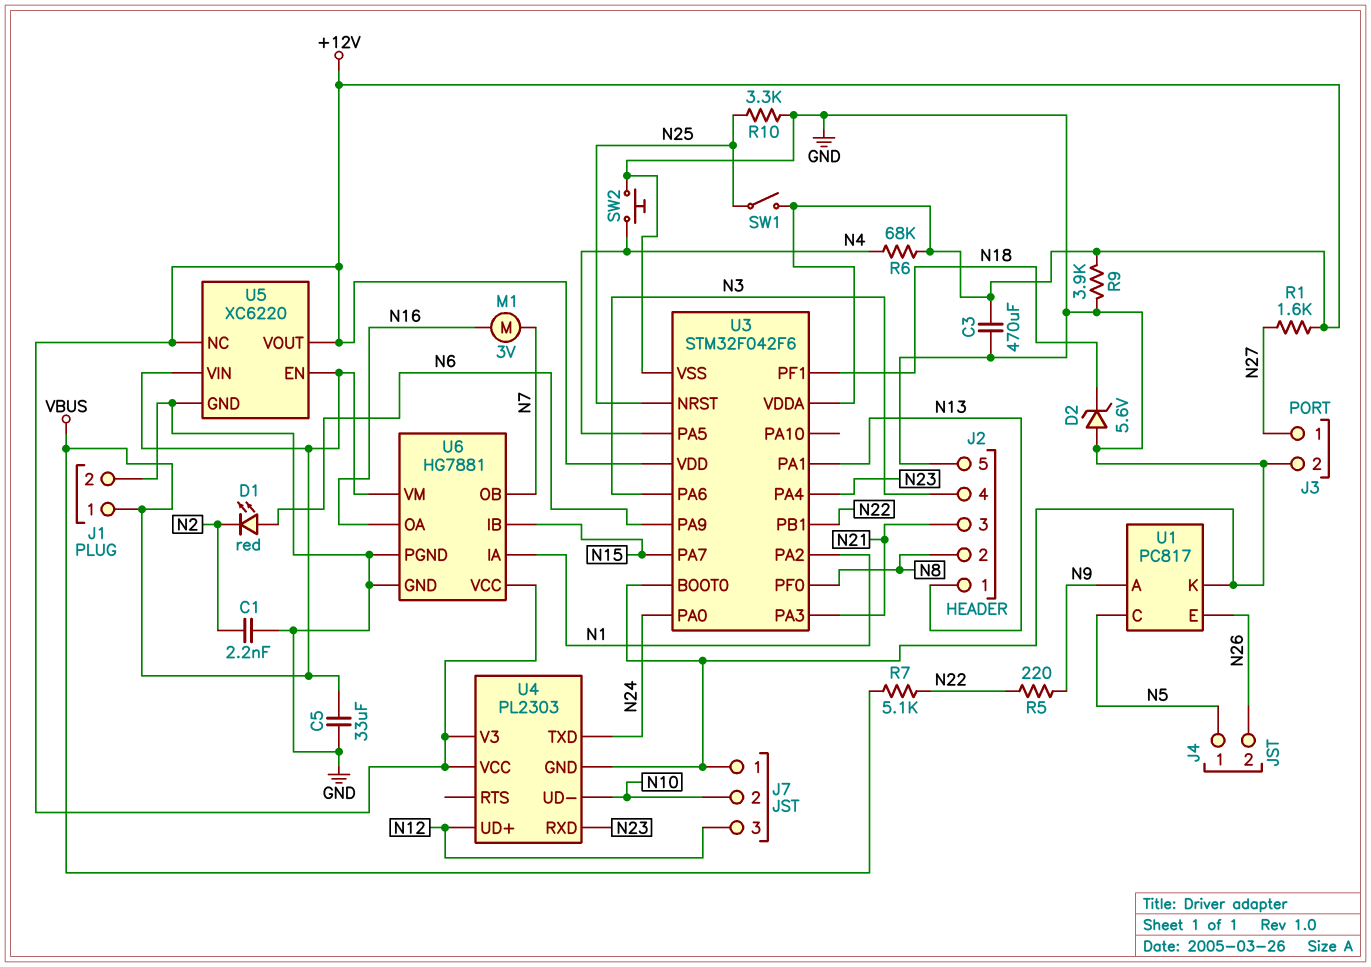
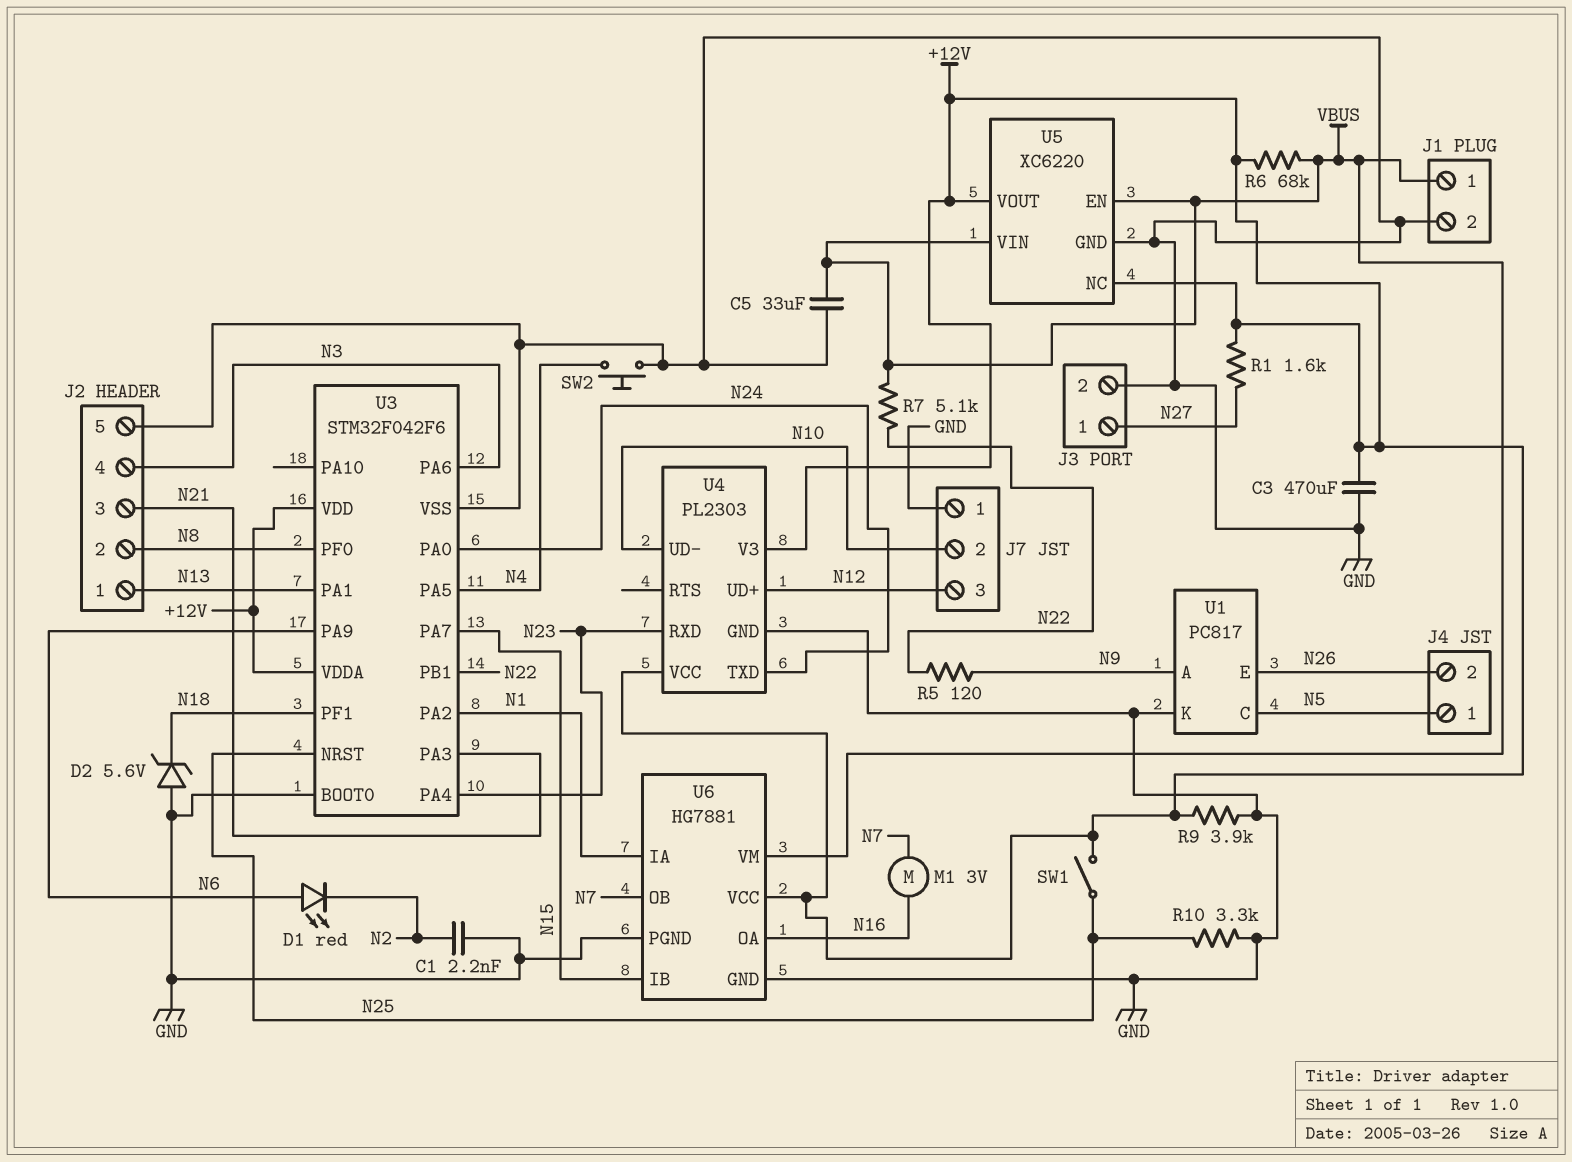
R5: 220 (N9, N22) -> 120 (N9, N22)
R6: 68k (+12V, N4) -> 68k (+12V, VBUS)

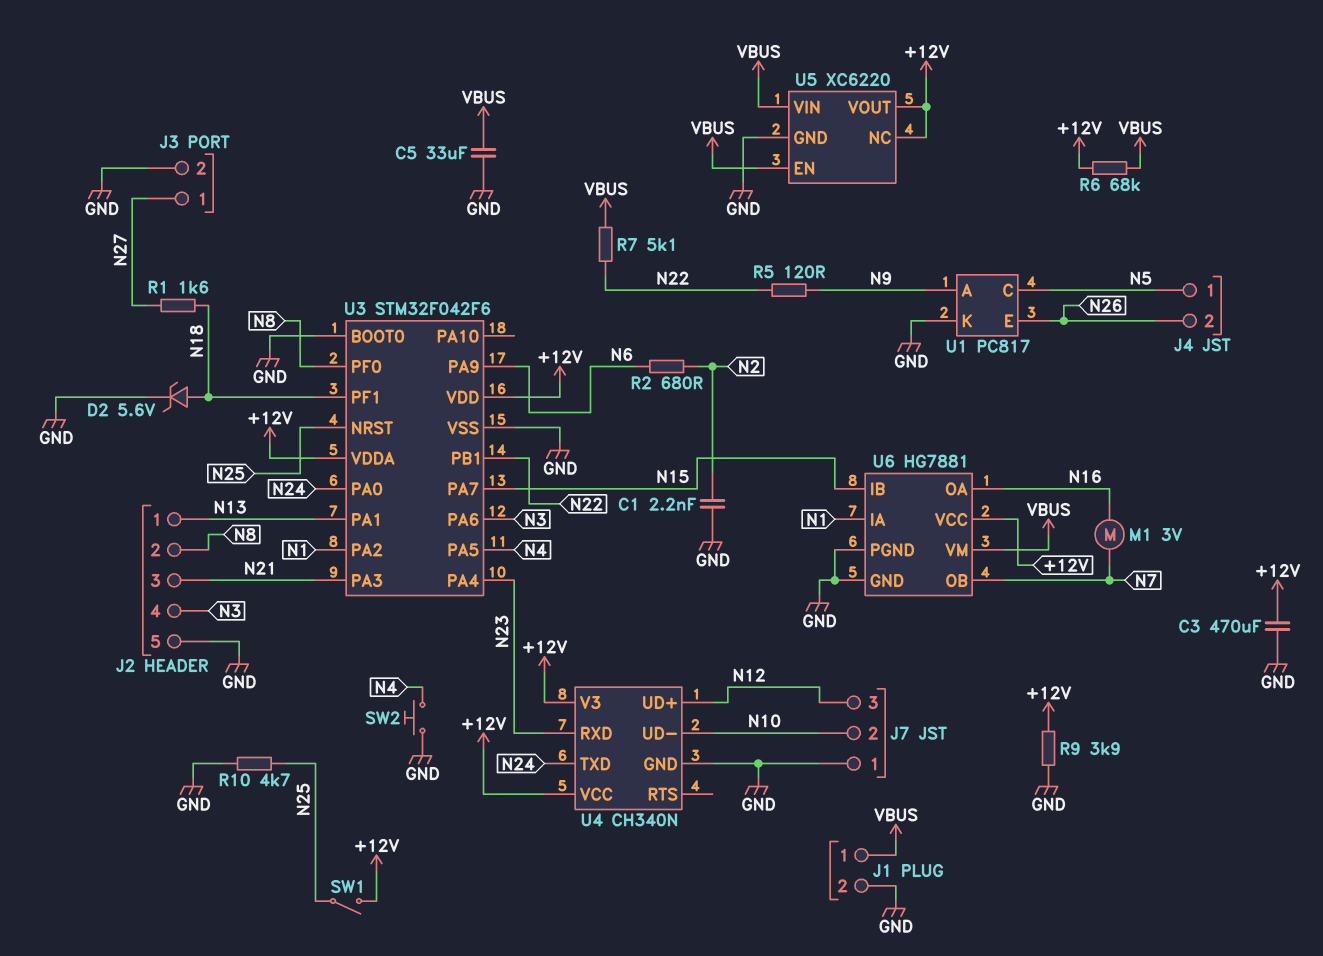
D1: LED red (A N6, K N2) -> none
D2: zener 5.6V (A GND, K N18) -> zener 5.6V (A N18, K GND)
R1: 1.6k (+12V, N27) -> 1.6k (N18, N27)
R2: none -> 680 (N2, N6)
R10: 3.3k (GND, N25) -> 4.7k (GND, N25)
U4: PL2303 -> CH340N

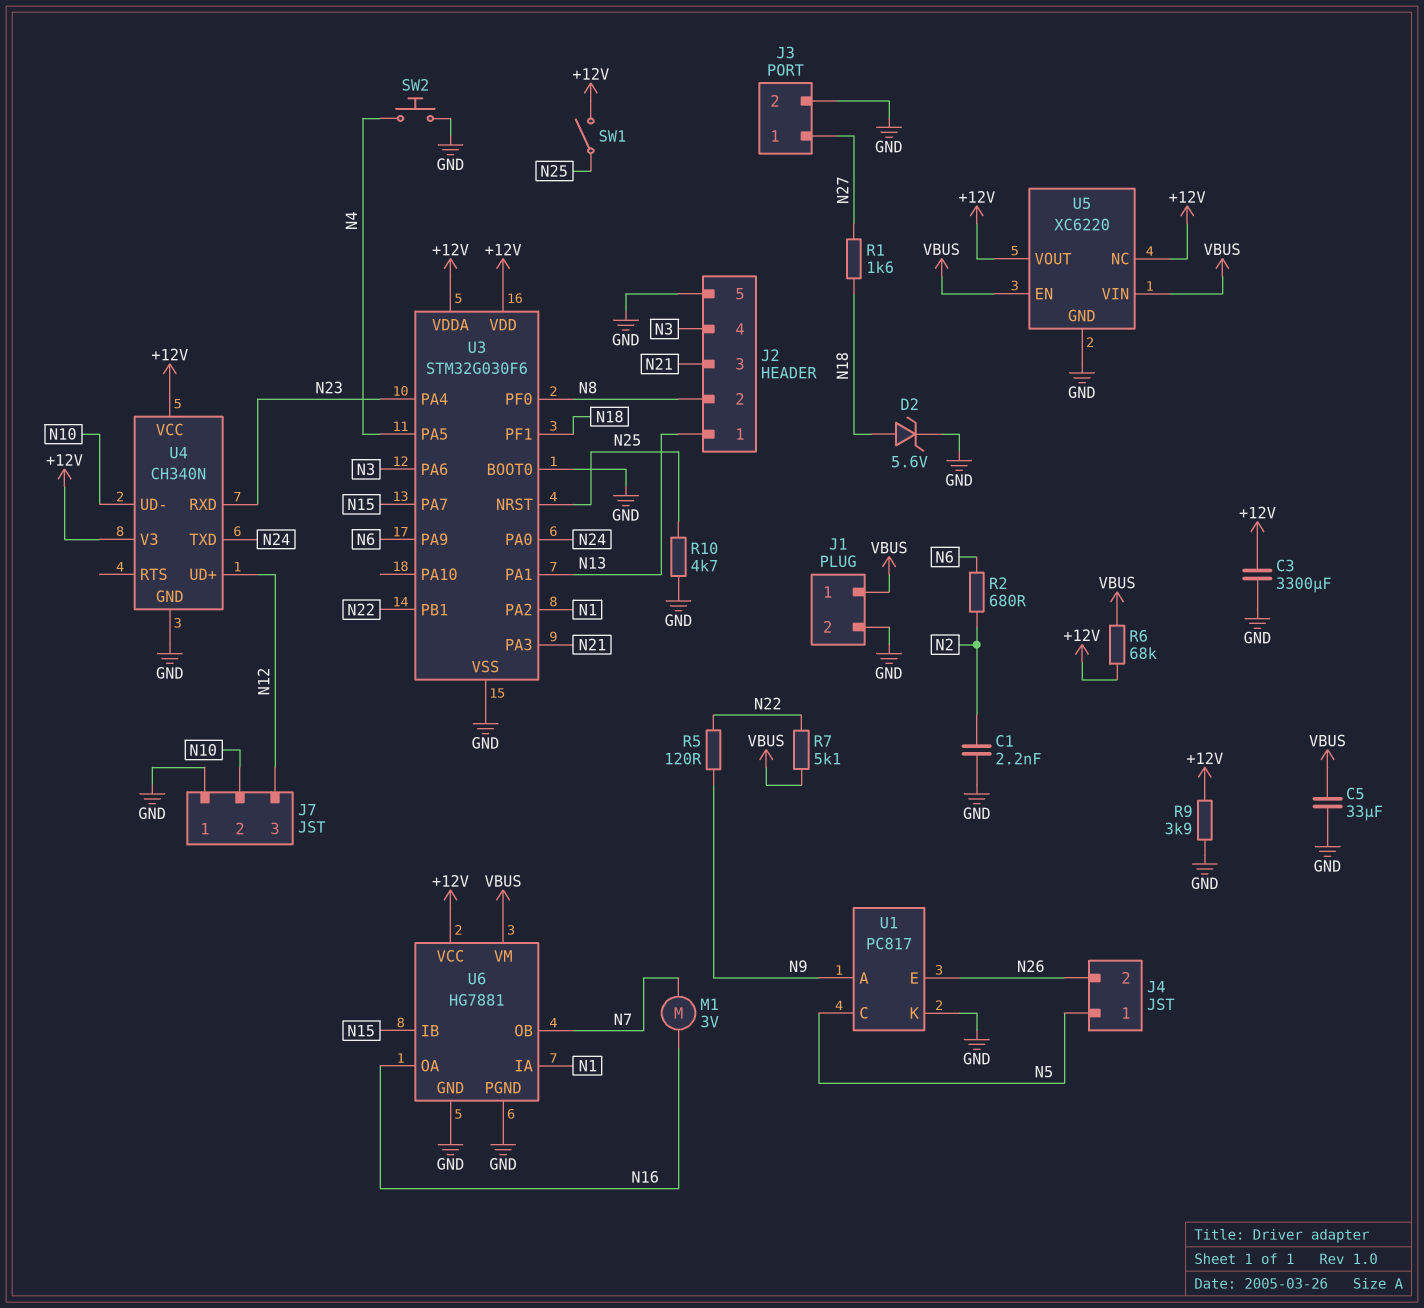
C3: 470uF (+12V, GND) -> 3300uF (+12V, GND)
U3: STM32F042F6 -> STM32G030F6

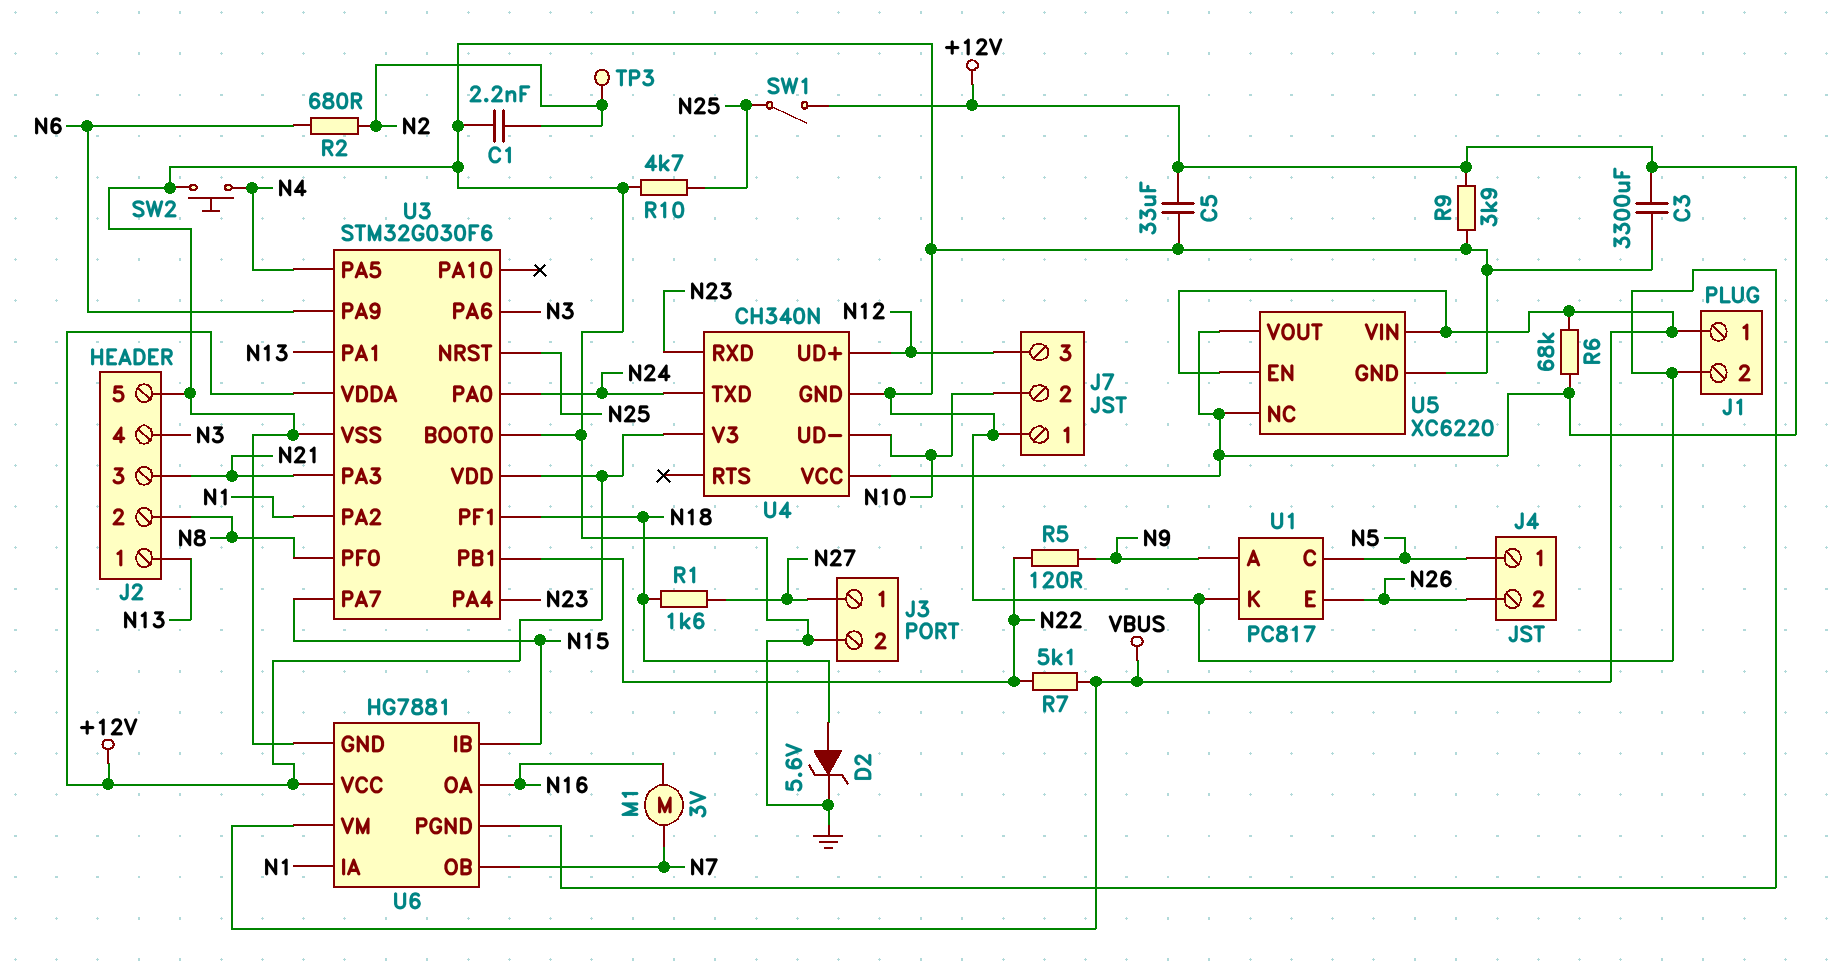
C5: 33uF (GND, VBUS) -> 33uF (+12V, GND)
TP3: none -> test point (N2)

